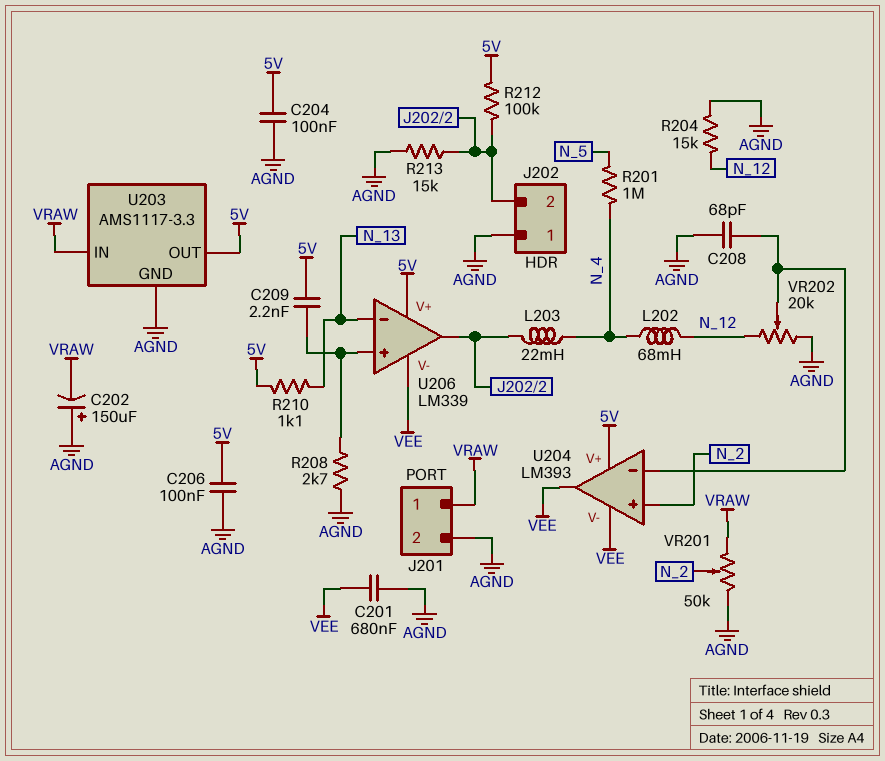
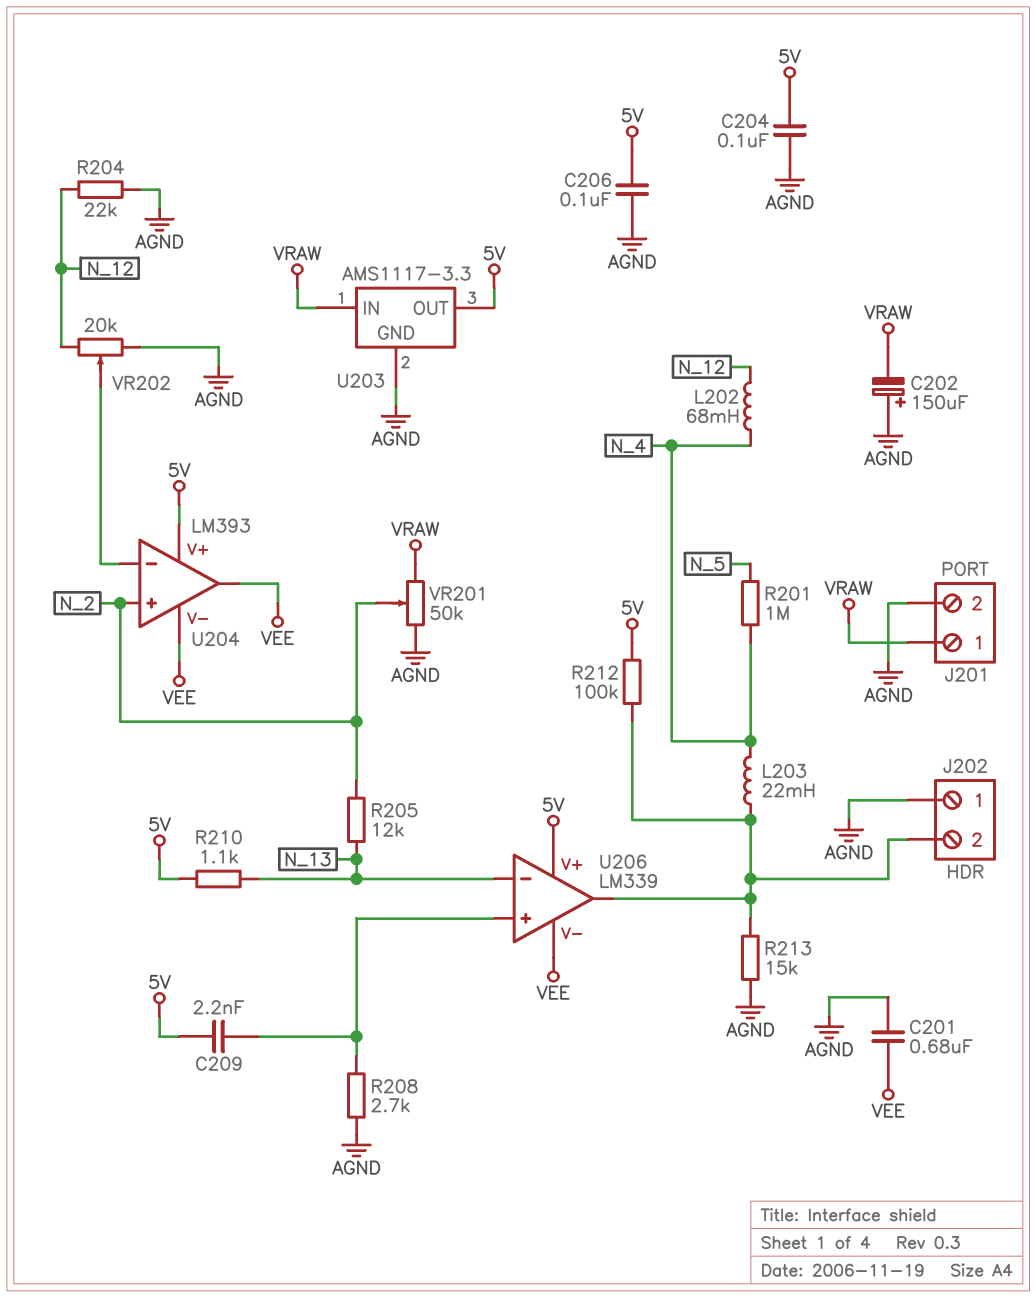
C208: 68pF (AGND, U204/in-) -> none
R204: 15k (AGND, N_12) -> 22k (AGND, N_12)
R205: none -> 12k (N_2, N_13)

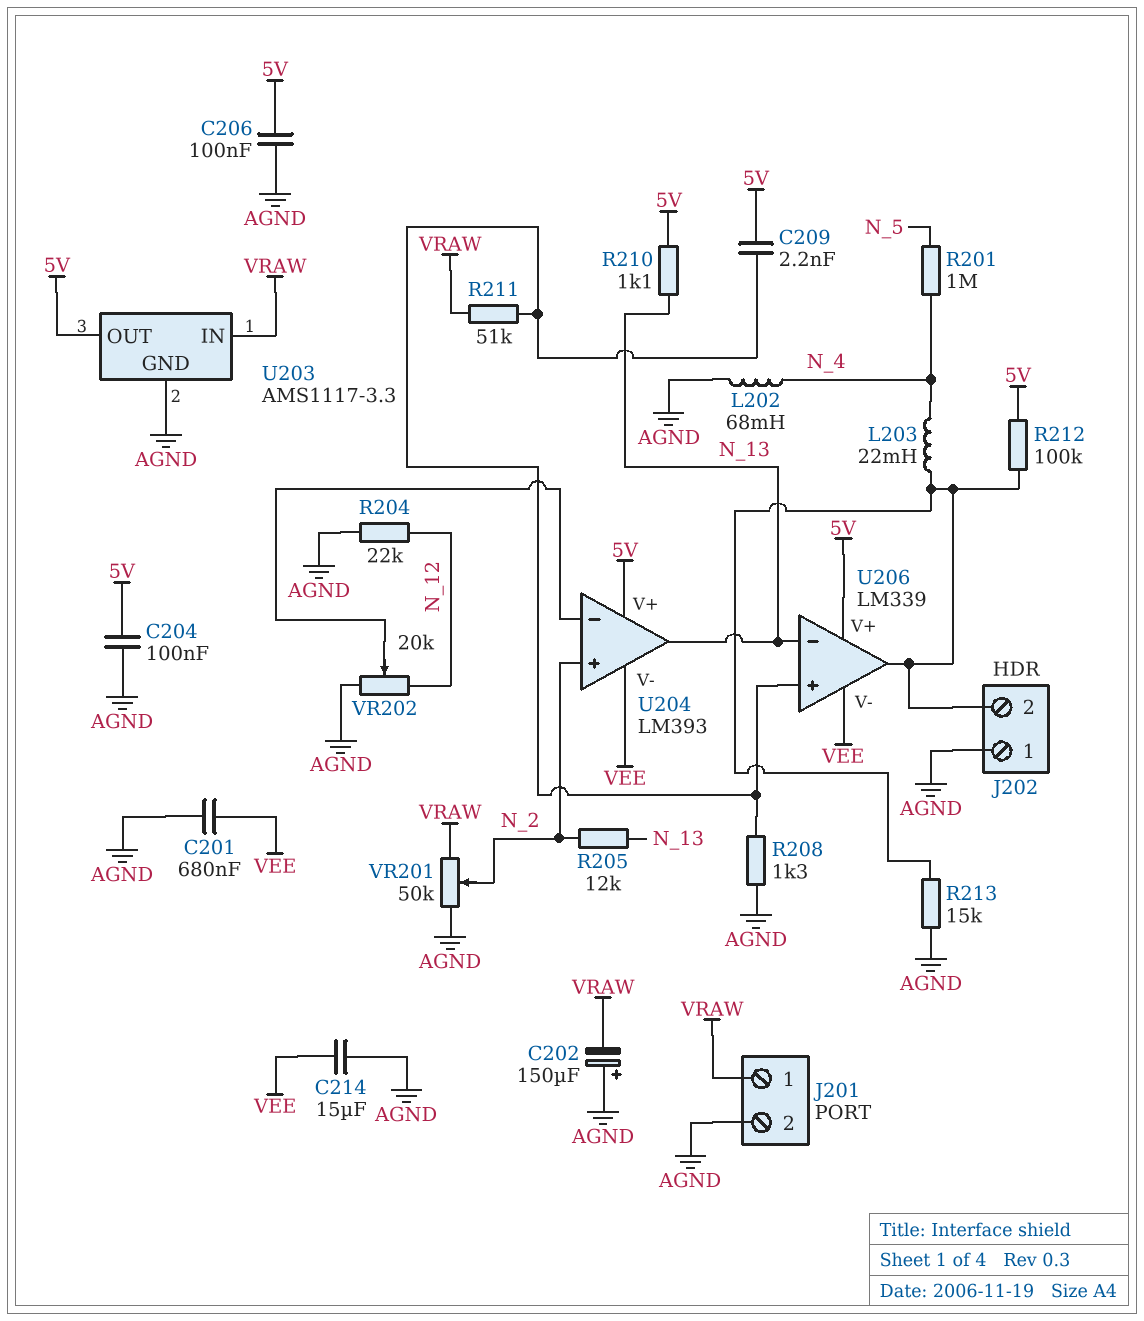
C214: none -> 15uF (AGND, VEE)
L202: 68mH (N_4, N_12) -> 68mH (AGND, N_4)
R208: 2.7k (AGND, U206/in+) -> 1.3k (AGND, U206/in+)
R211: none -> 51k (U206/in+, VRAW)
U204 pin out: VEE -> N_13

